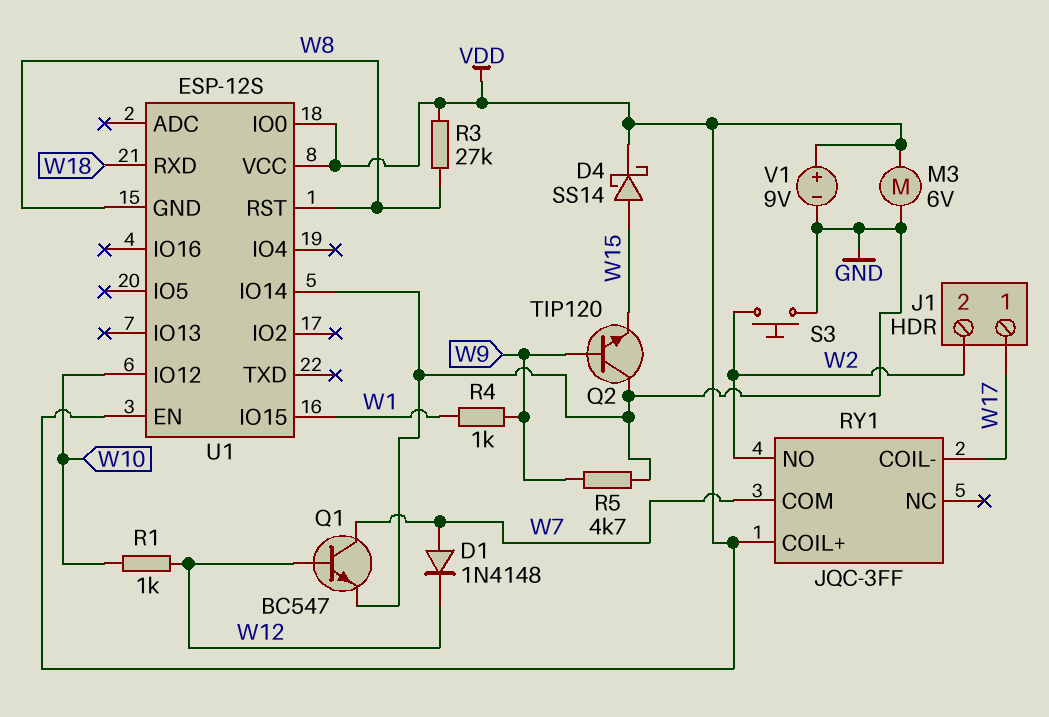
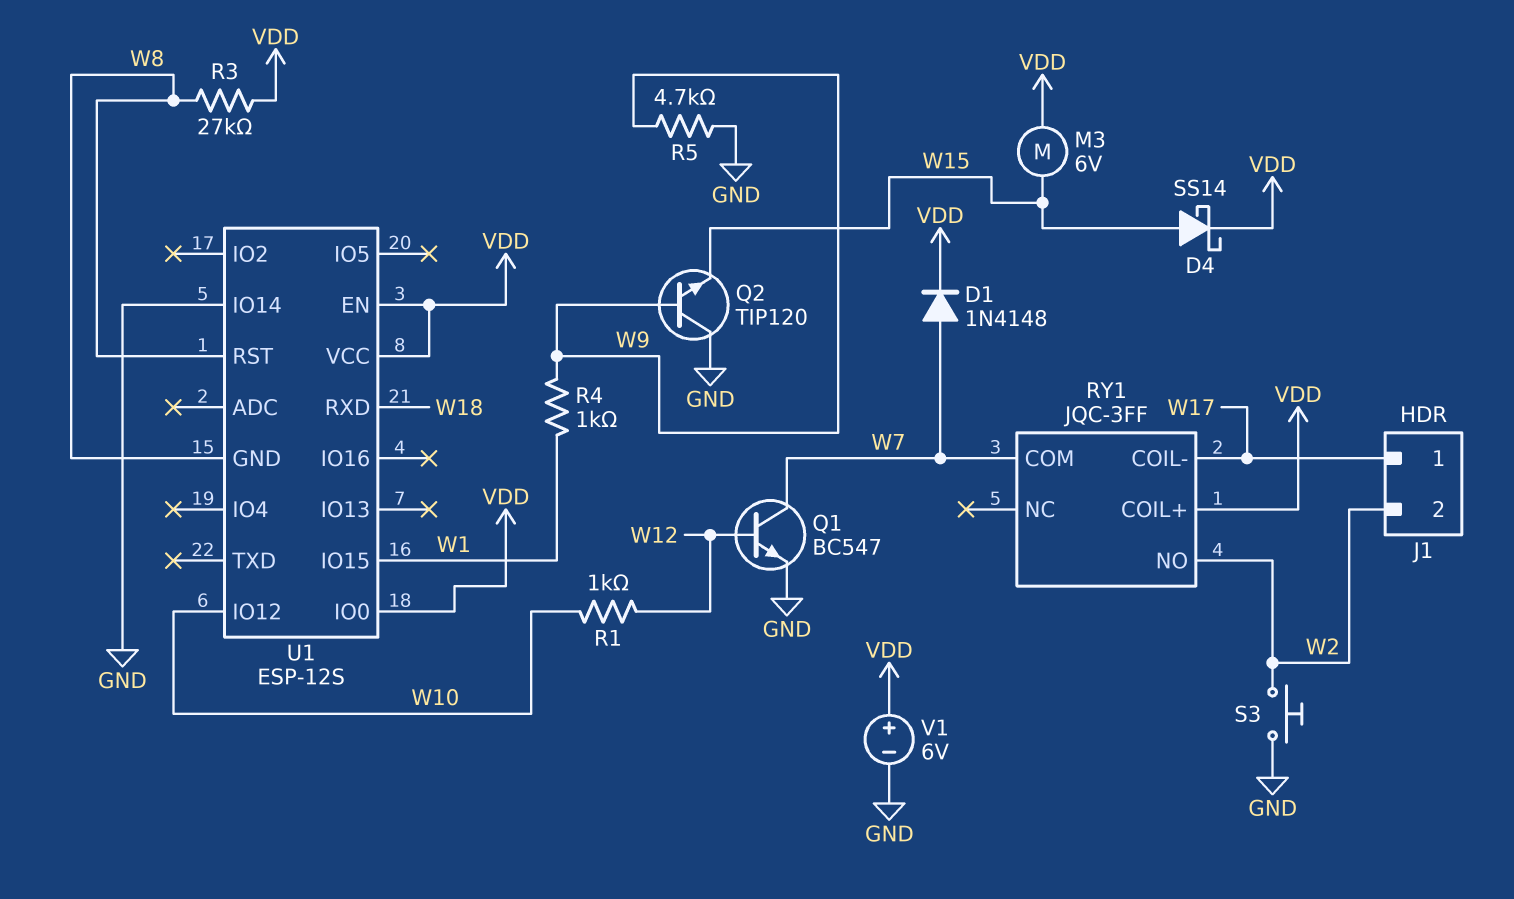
D1: diode 1N4148 (A W7, K W12) -> diode 1N4148 (A W7, K VDD)
M3: motor 6V (GND, VDD) -> motor 6V (VDD, W15)
V1: 9V (plus VDD, minus GND) -> 6V (plus VDD, minus GND)

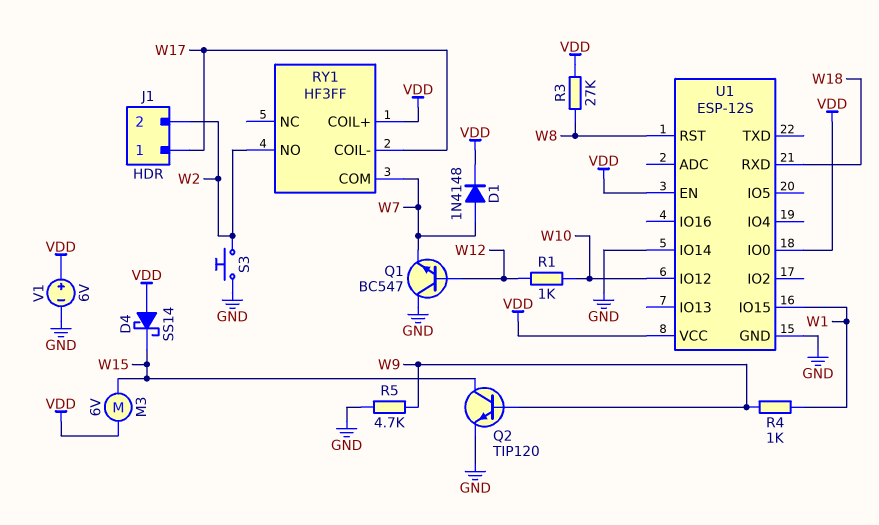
D4: schottky SS14 (A W15, K VDD) -> schottky SS14 (A VDD, K W15)
Q1: NPN BC547 (B W12, C W7, E GND) -> NPN BC547 (B W12, C GND, E W7)
Q2: NPN TIP120 (B W9, C GND, E W15) -> NPN TIP120 (B W9, C W15, E GND)
RY1: JQC-3FF -> HF3FF
U1 pin GND: W8 -> GND

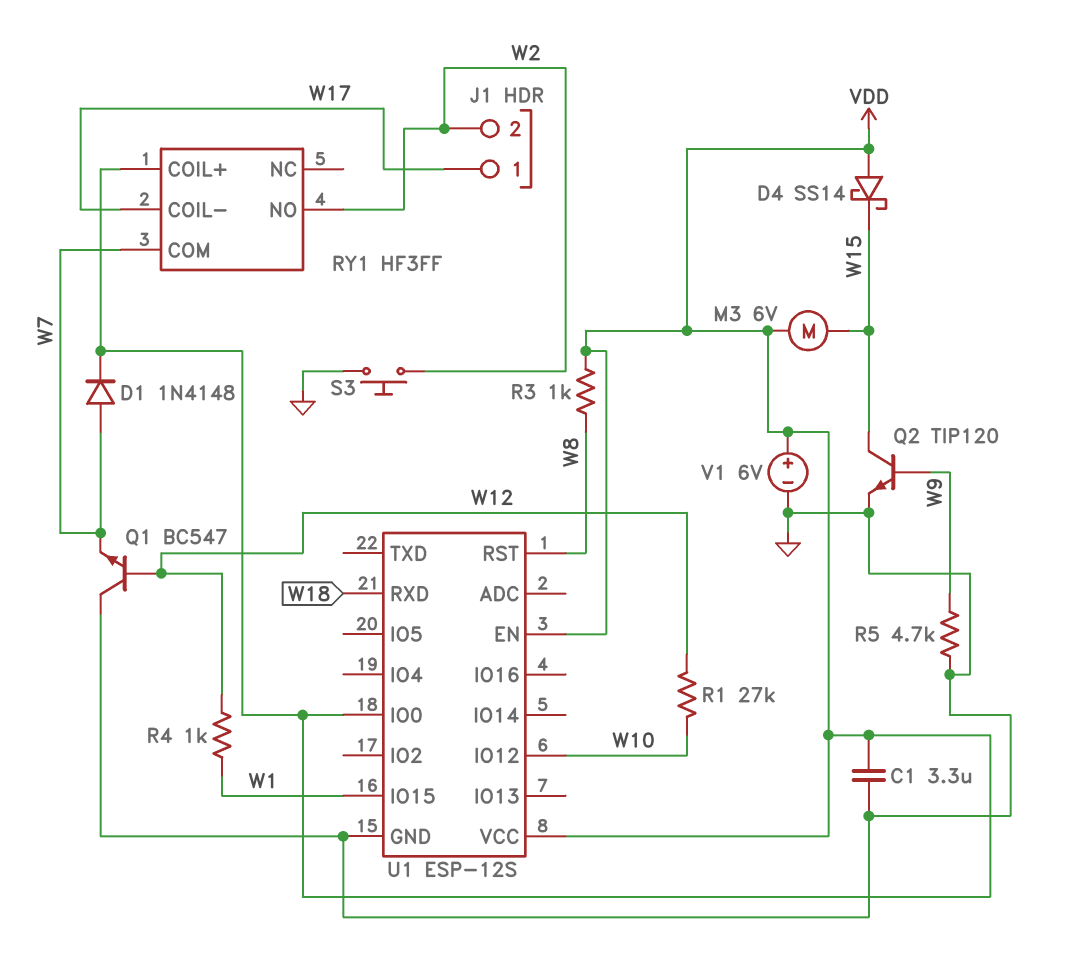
C1: none -> 3.3uF (GND, VDD)
R1: 1k (W10, W12) -> 27k (W10, W12)
R3: 27k (VDD, W8) -> 1k (VDD, W8)
R4: 1k (W1, W9) -> 1k (W1, W12)
U1 pin IO14: GND -> none

